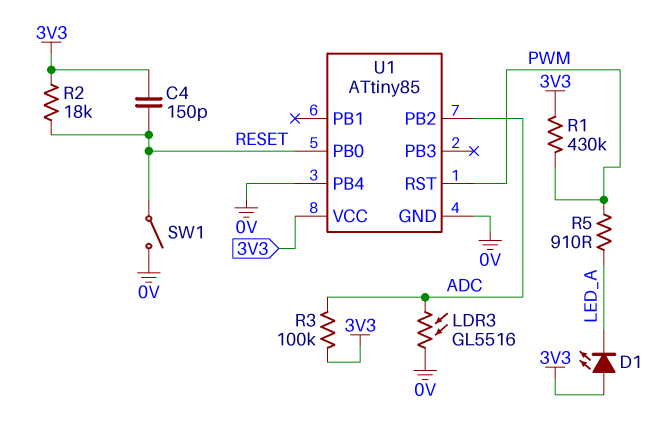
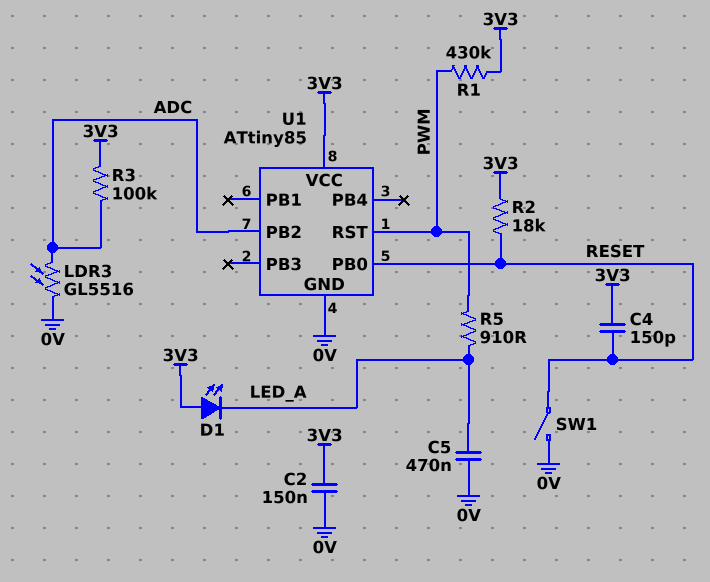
C2: none -> 150nF (0V, 3V3)
C5: none -> 470nF (0V, LED_A)
U1 pin PB4: 0V -> none

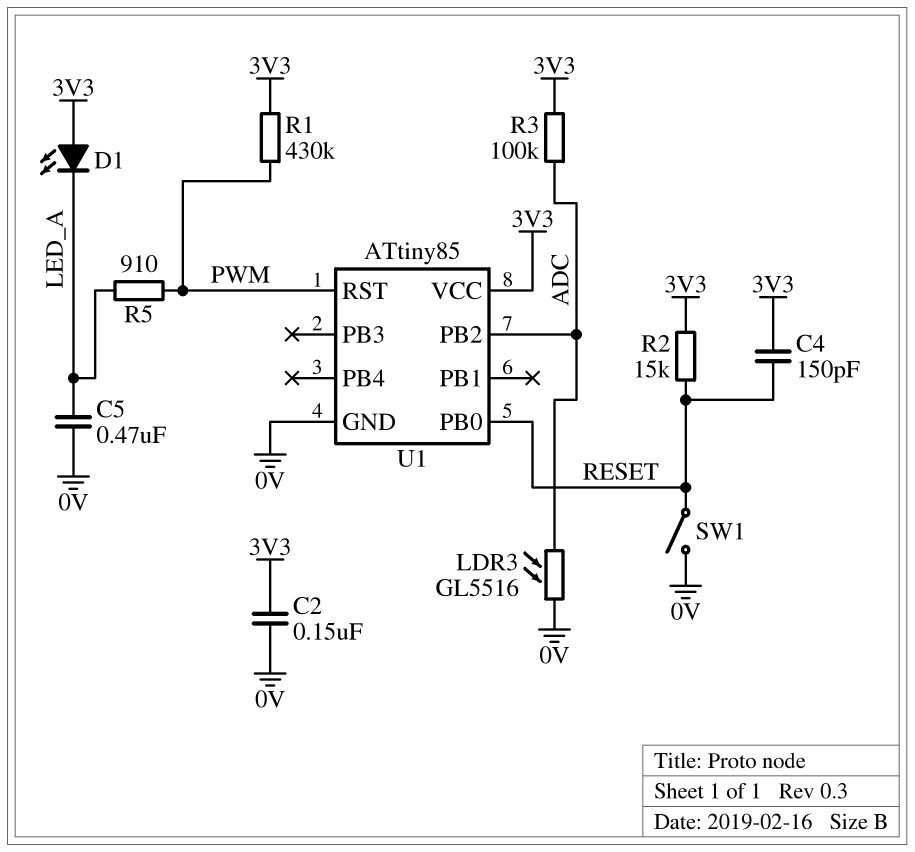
R2: 18k (3V3, RESET) -> 15k (3V3, RESET)

